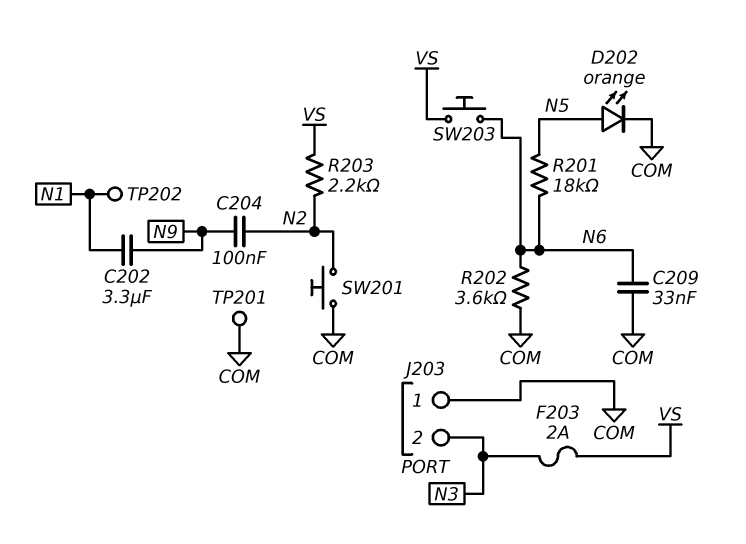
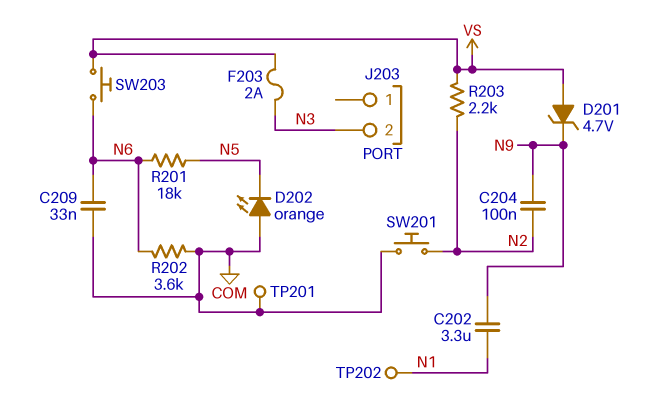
D201: none -> zener 4.7V (A VS, K N9)
D202: LED orange (A N5, K COM) -> LED orange (A COM, K N5)
J203 pin 1: COM -> none

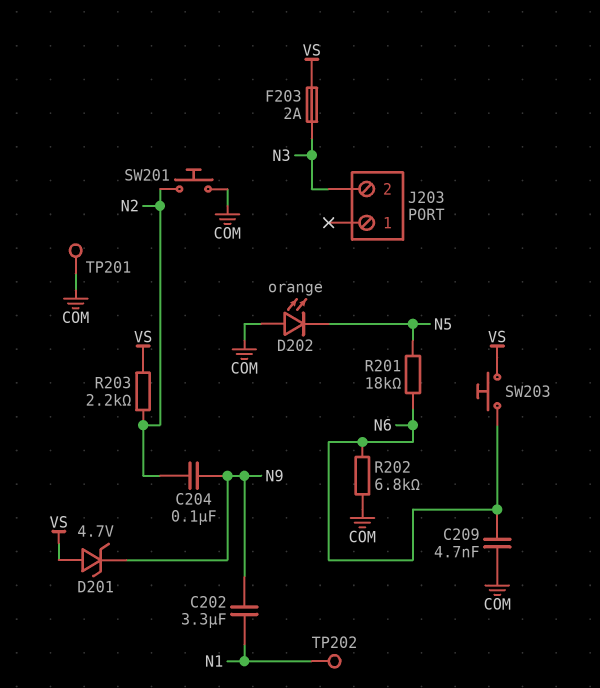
C209: 33nF (COM, N6) -> 4.7nF (COM, N6)
R202: 3.6k (COM, N6) -> 6.8k (COM, N6)

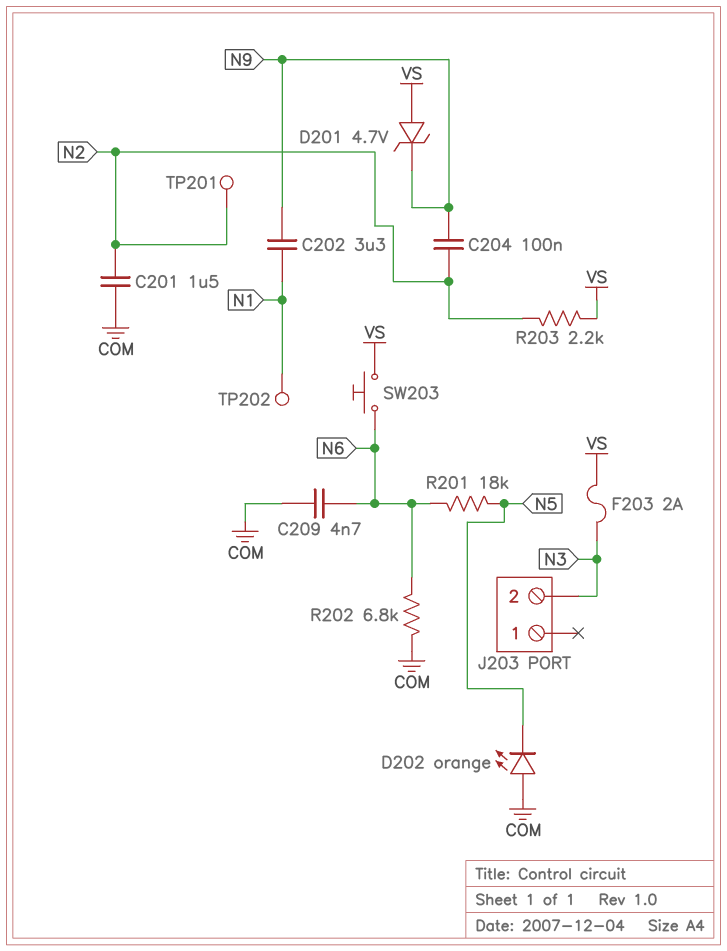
C201: none -> 1.5uF (COM, N2)
SW201: button (COM, N2) -> none
TP201: test point (COM) -> test point (N2)

